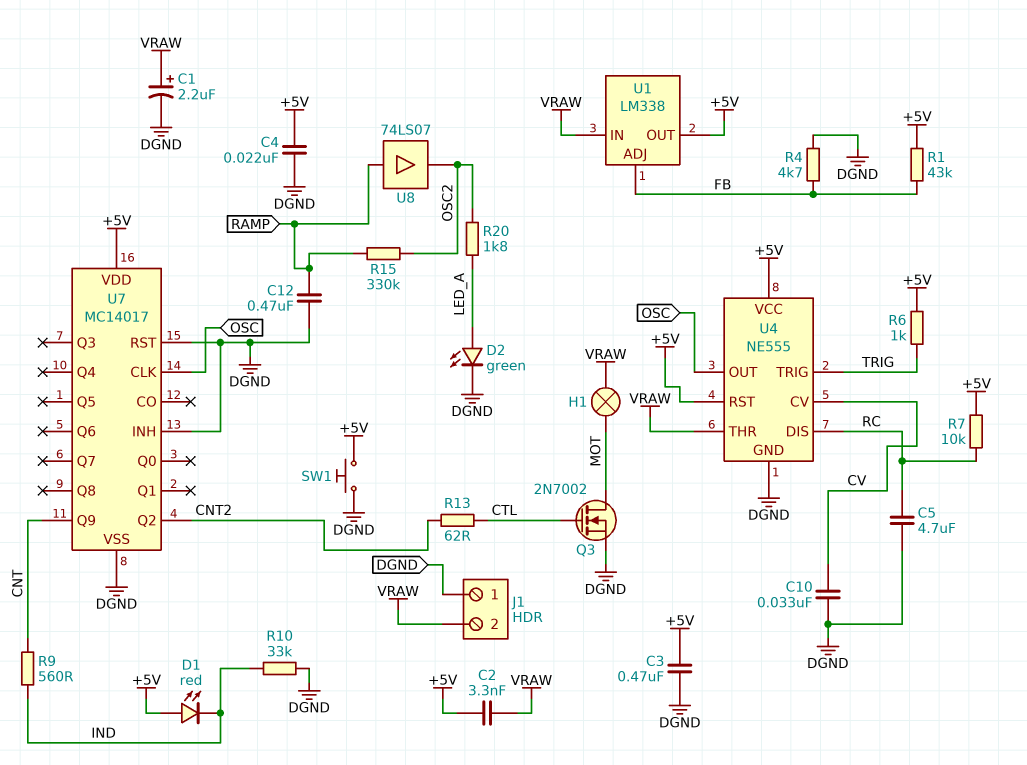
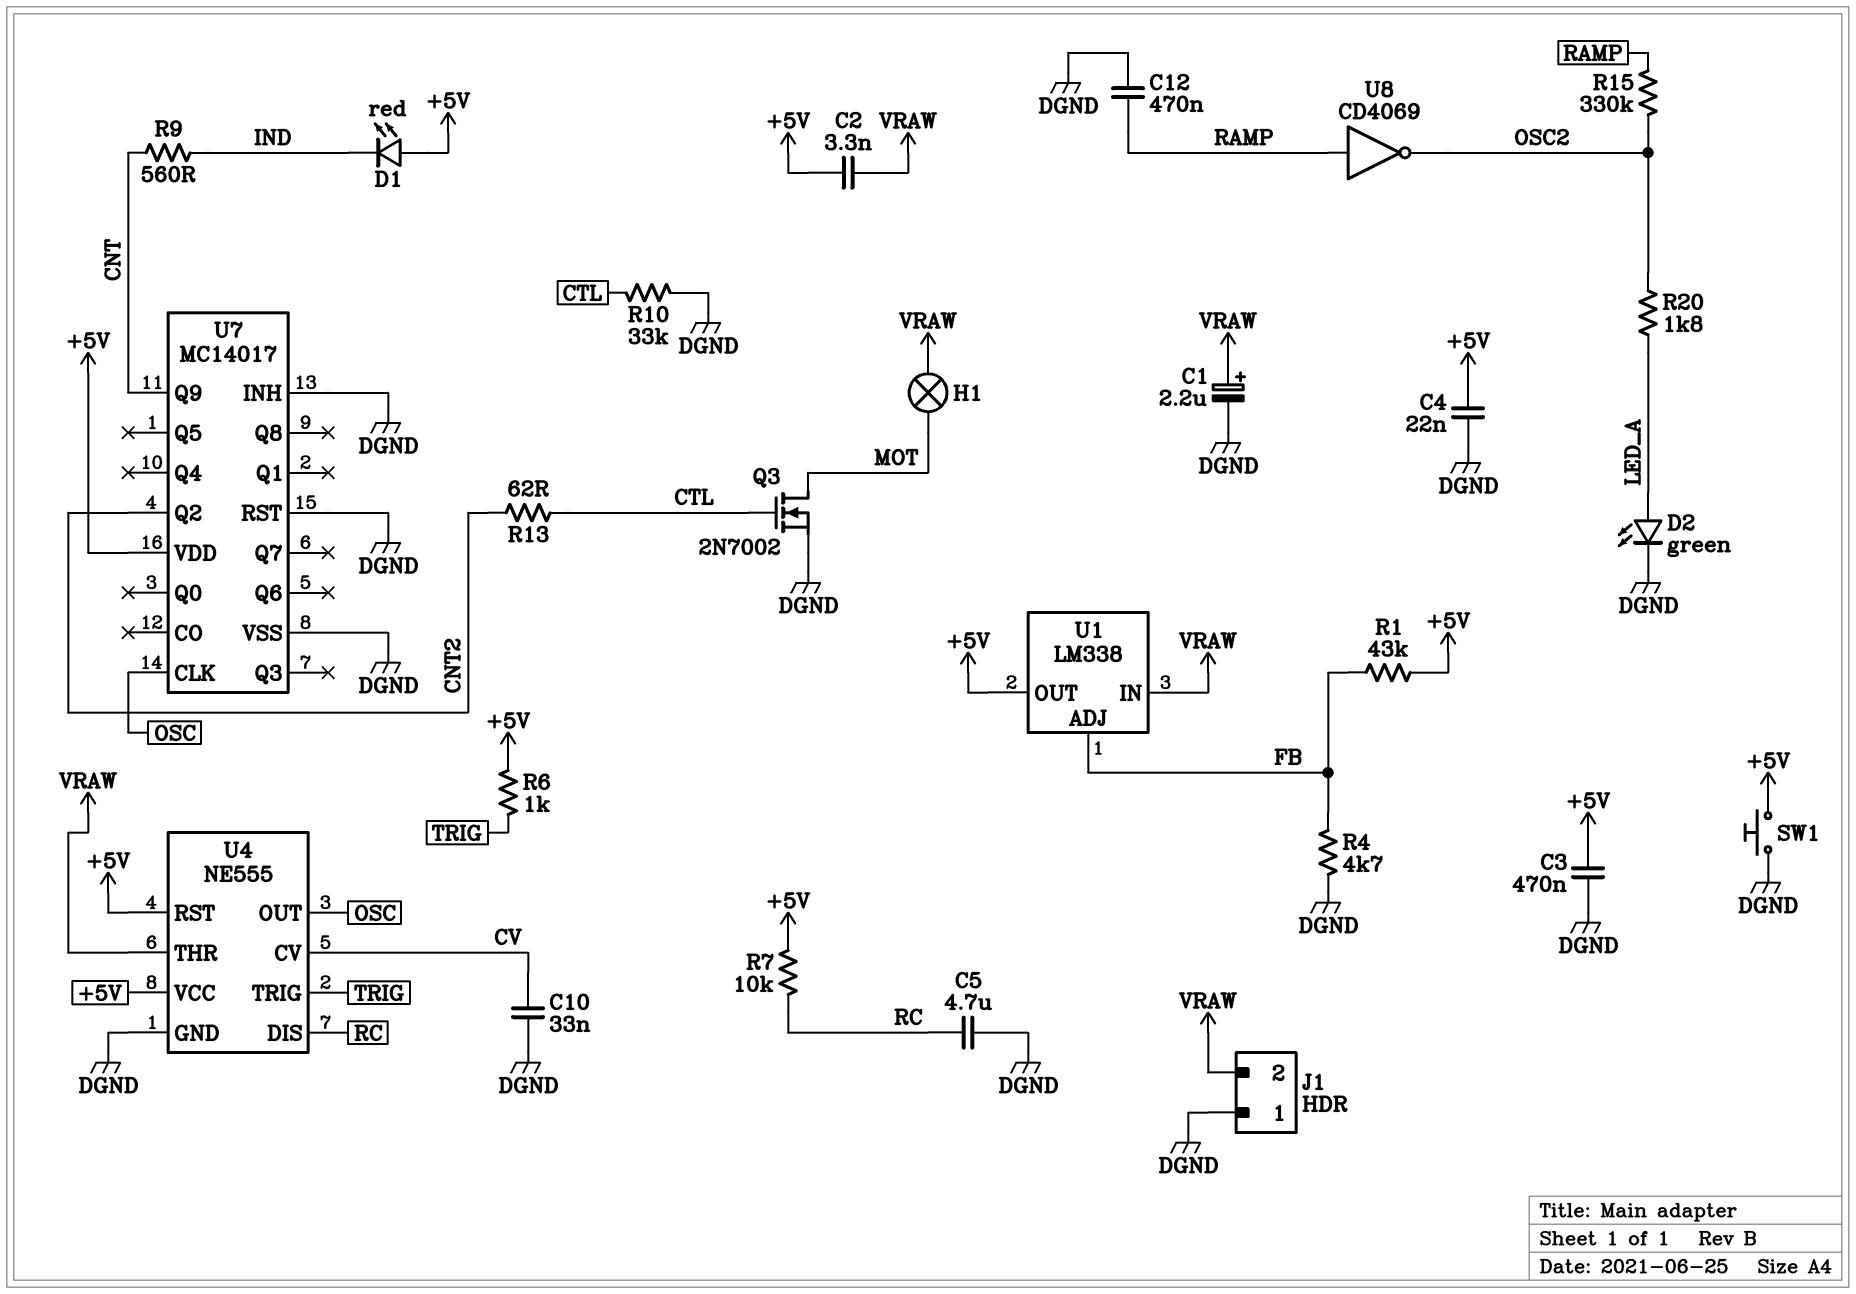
R10: 33k (DGND, IND) -> 33k (CTL, DGND)
U8: buffer 74LS07 (in RAMP, out OSC2) -> NOT CD4069 (in RAMP, out OSC2)

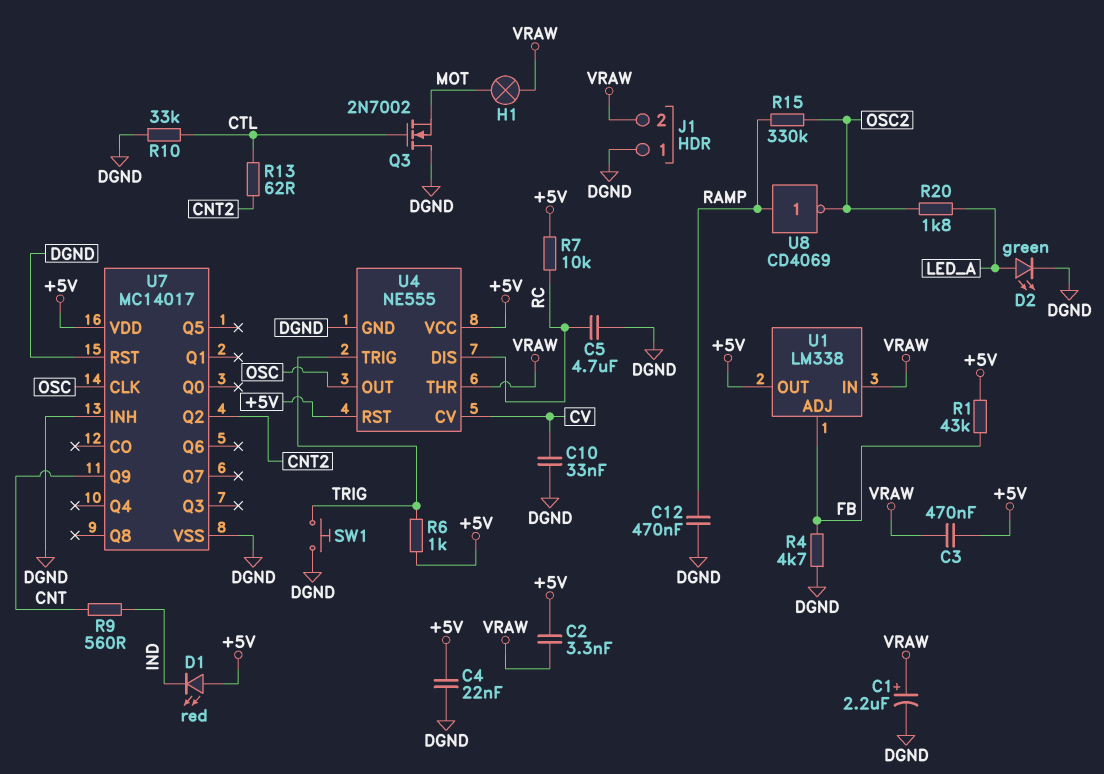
C3: 470nF (+5V, DGND) -> 470nF (+5V, VRAW)
Q3: NMOS 2N7002 (G CTL, D MOT, S DGND) -> NMOS 2N7002 (G CTL, D DGND, S MOT)
SW1: button (+5V, DGND) -> button (DGND, TRIG)

